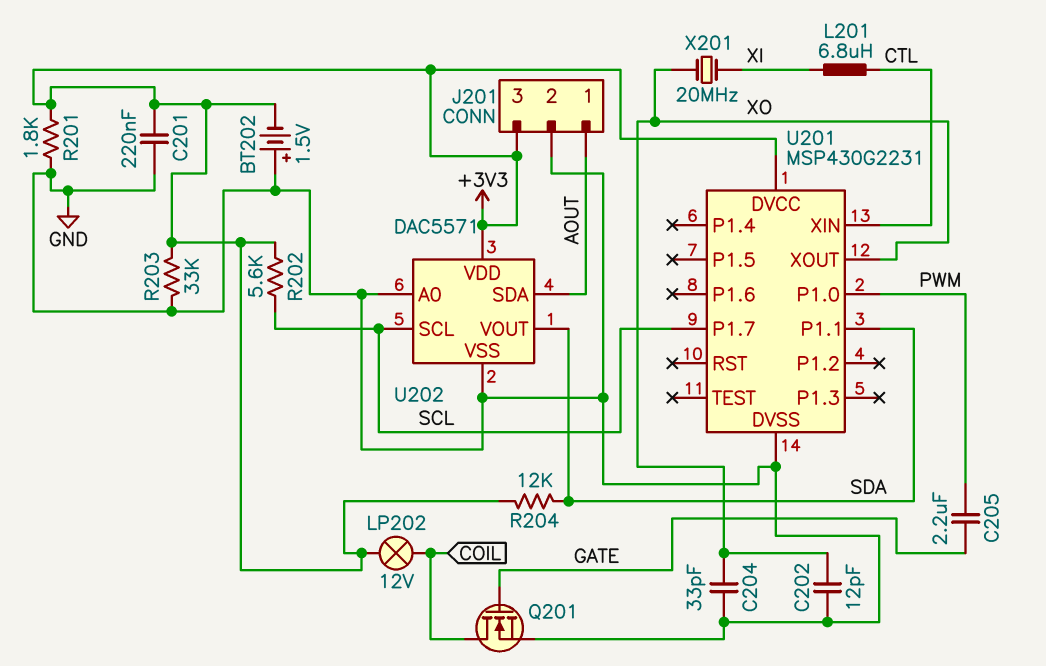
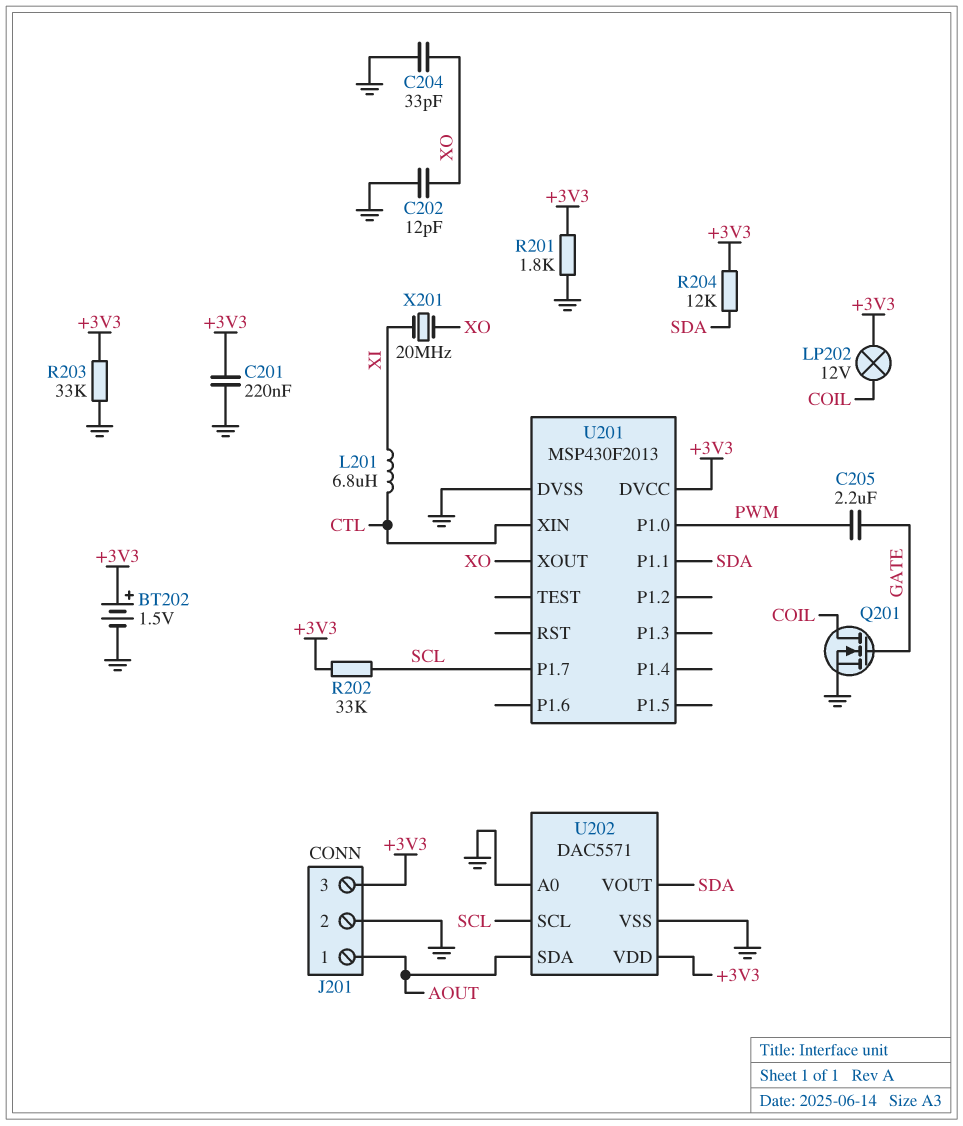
BT202: 1.5V (plus GND, minus +3V3) -> 1.5V (plus +3V3, minus GND)
R202: 5.6k (+3V3, SCL) -> 33k (+3V3, SCL)
U201: MSP430G2231 -> MSP430F2013

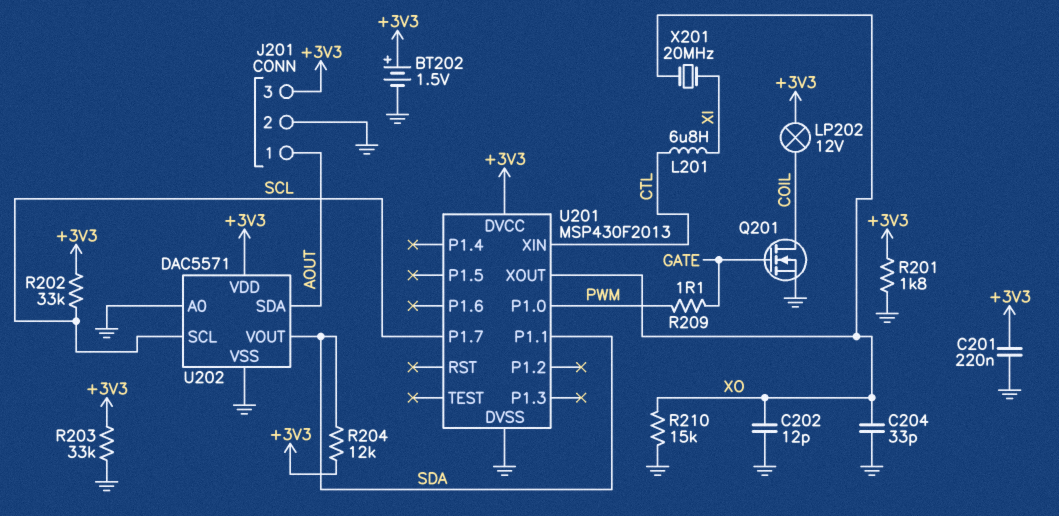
C205: 2.2uF (GATE, PWM) -> none
R209: none -> 1.1 (GATE, PWM)
R210: none -> 15k (GND, XO)

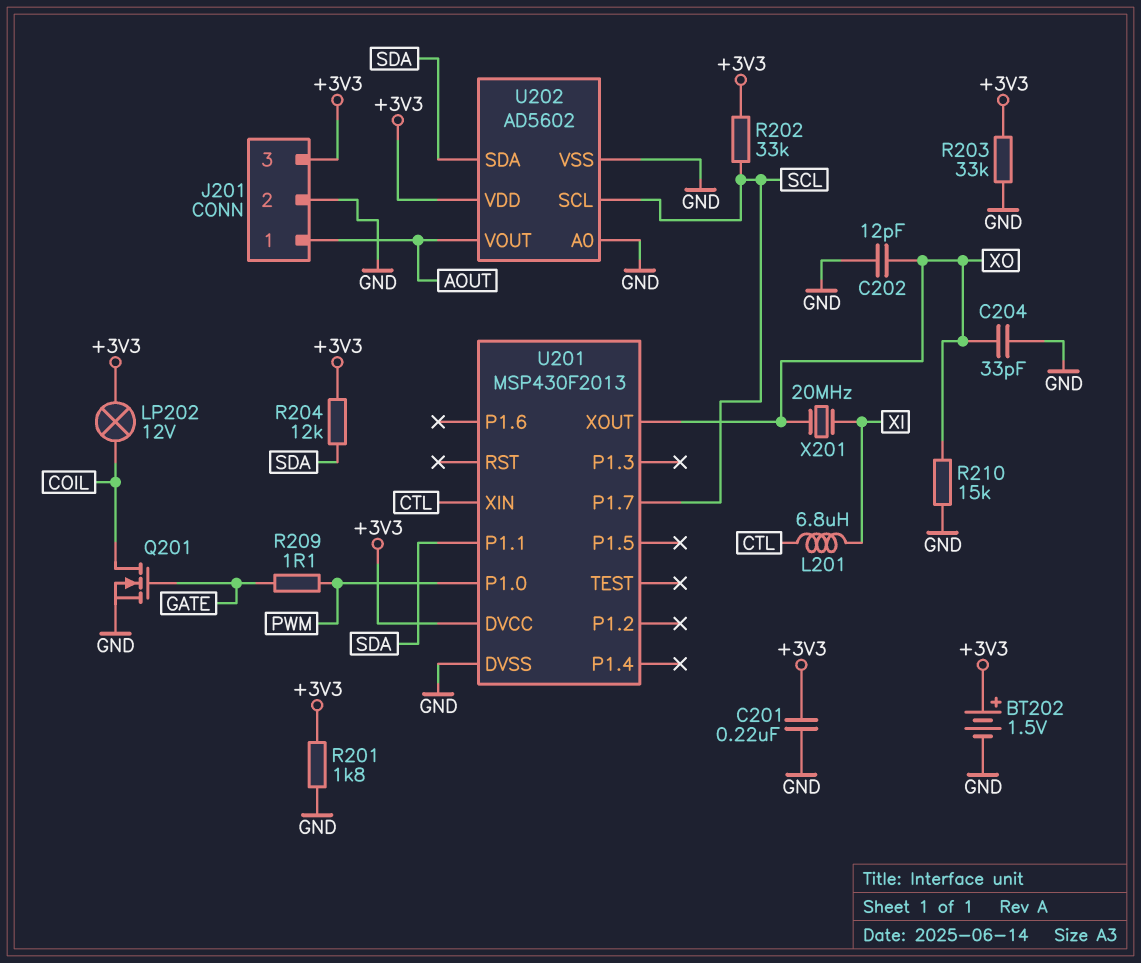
U202: DAC5571 -> AD5602
U202 pin SDA: AOUT -> SDA
U202 pin VOUT: SDA -> AOUT

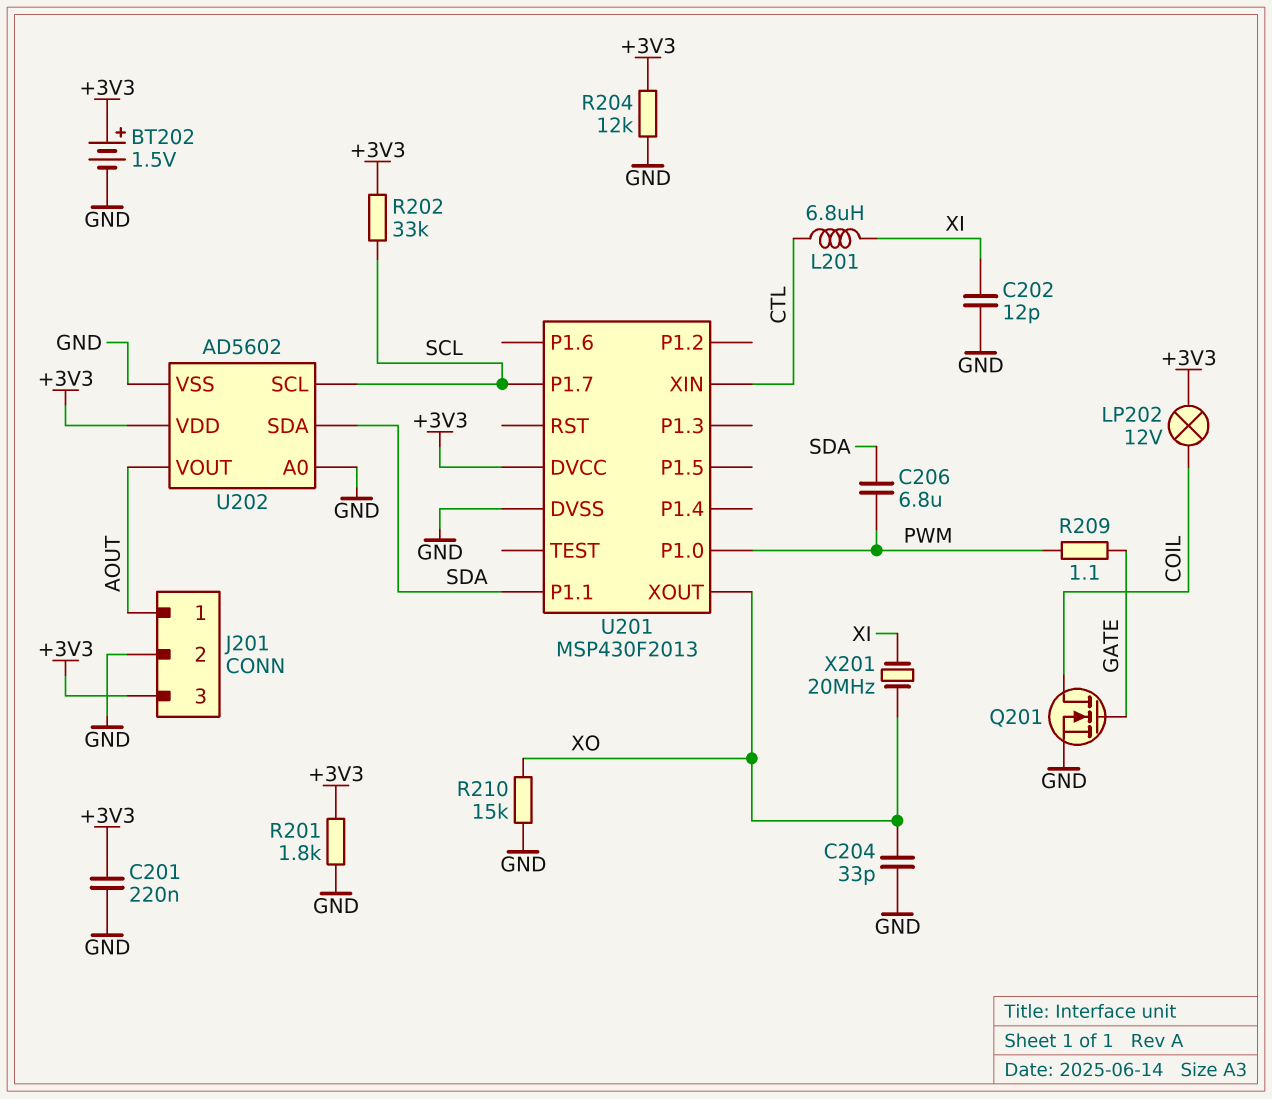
C202: 12pF (GND, XO) -> 12pF (GND, XI)
C206: none -> 6.8uF (PWM, SDA)
R203: 33k (+3V3, GND) -> none
R204: 12k (+3V3, SDA) -> 12k (+3V3, GND)

